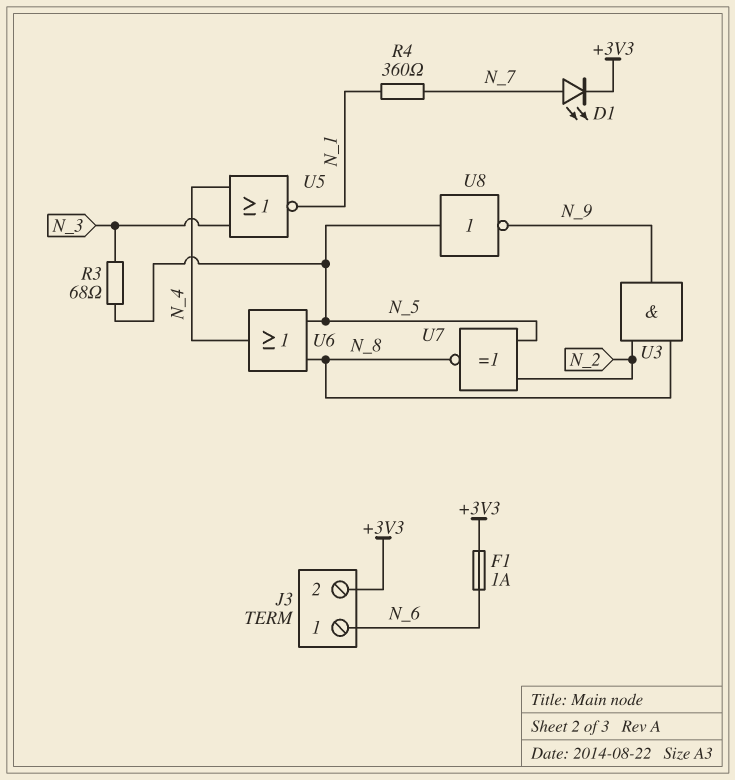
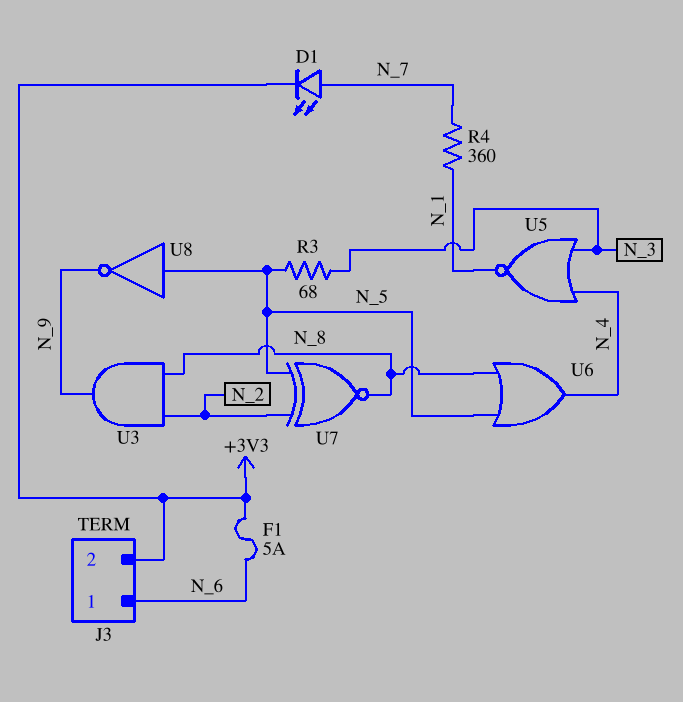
F1: 1A (+3V3, N_6) -> 5A (+3V3, N_6)

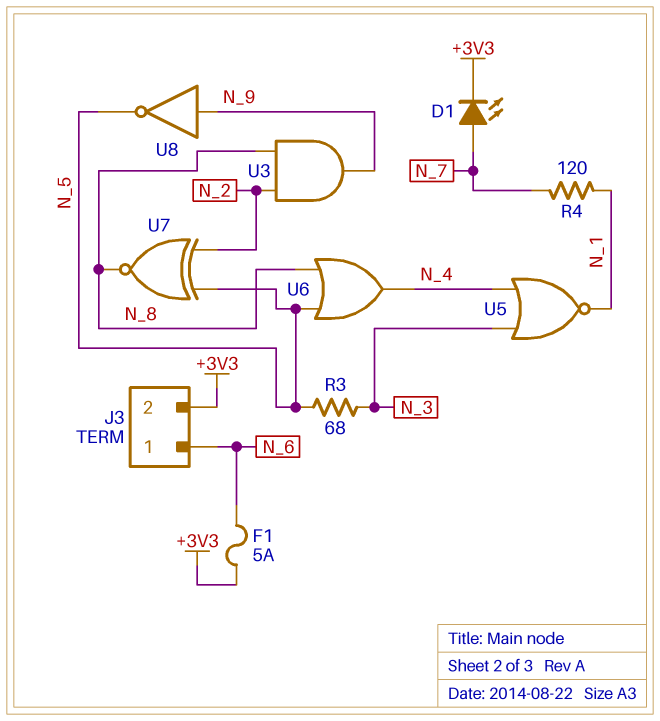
R4: 360 (N_1, N_7) -> 120 (N_1, N_7)
U8: NOT (in N_5, out N_9) -> NOT (in N_9, out N_5)

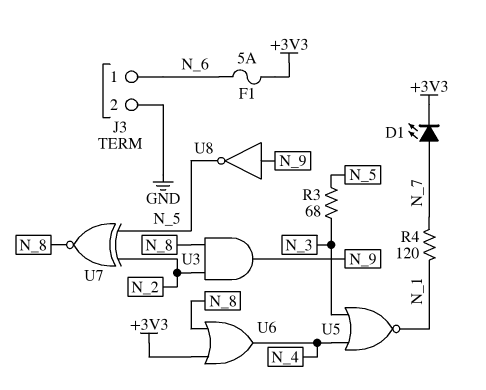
J3 pin 2: +3V3 -> GND
U6: OR (in N_5, in N_8, out N_4) -> OR (in +3V3, in N_8, out N_4)

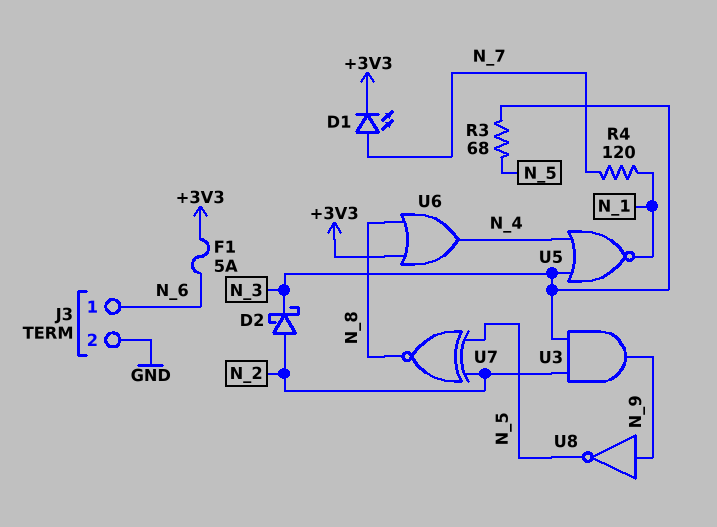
D2: none -> schottky (A N_2, K N_3)
U3: AND (in N_2, in N_8, out N_9) -> AND (in N_2, in N_3, out N_9)

